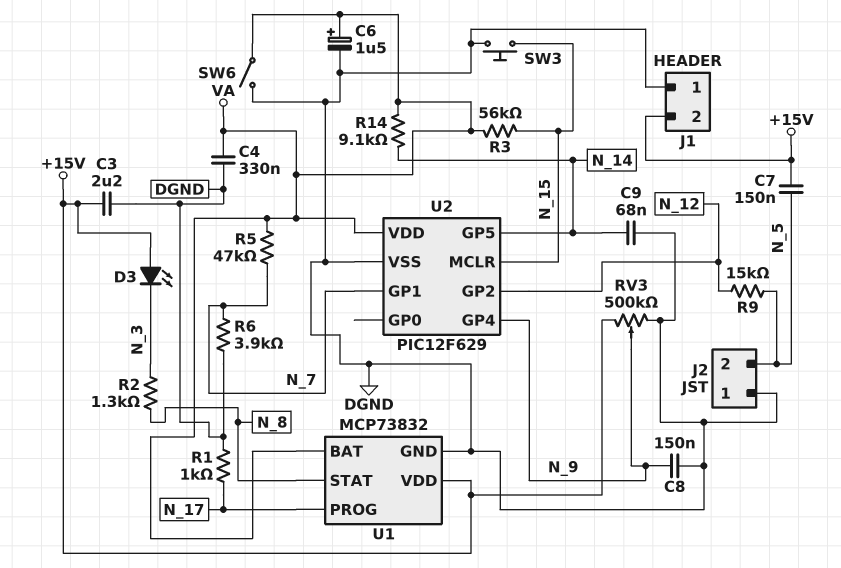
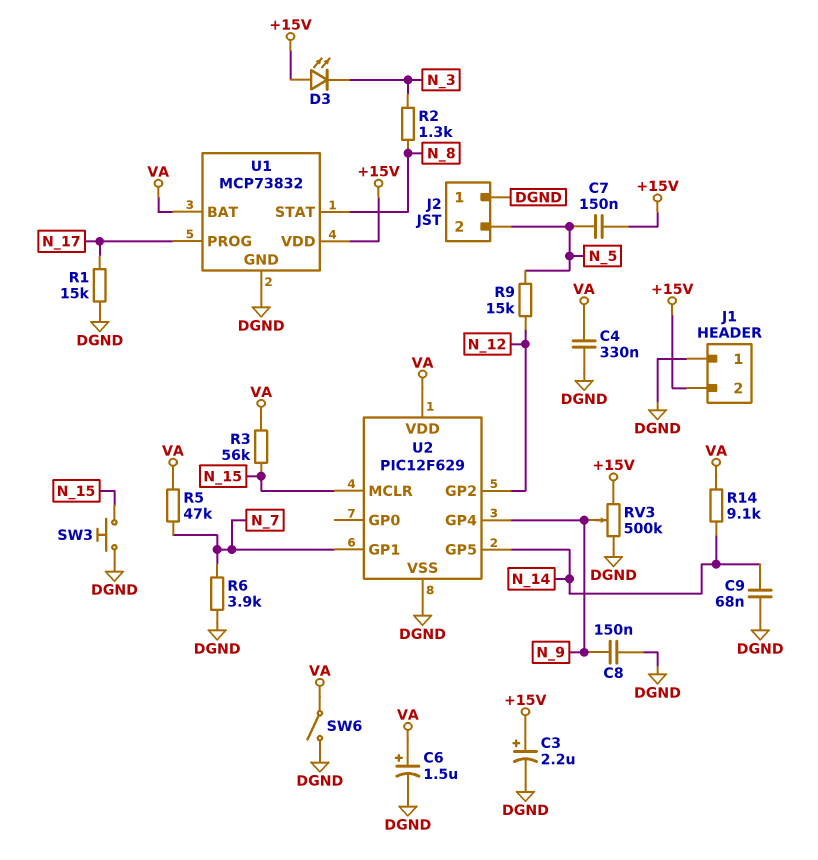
C3: 2.2uF (+15V, DGND) -> 2.2uF (plus +15V, minus DGND)
R1: 1k (DGND, N_17) -> 15k (DGND, N_17)

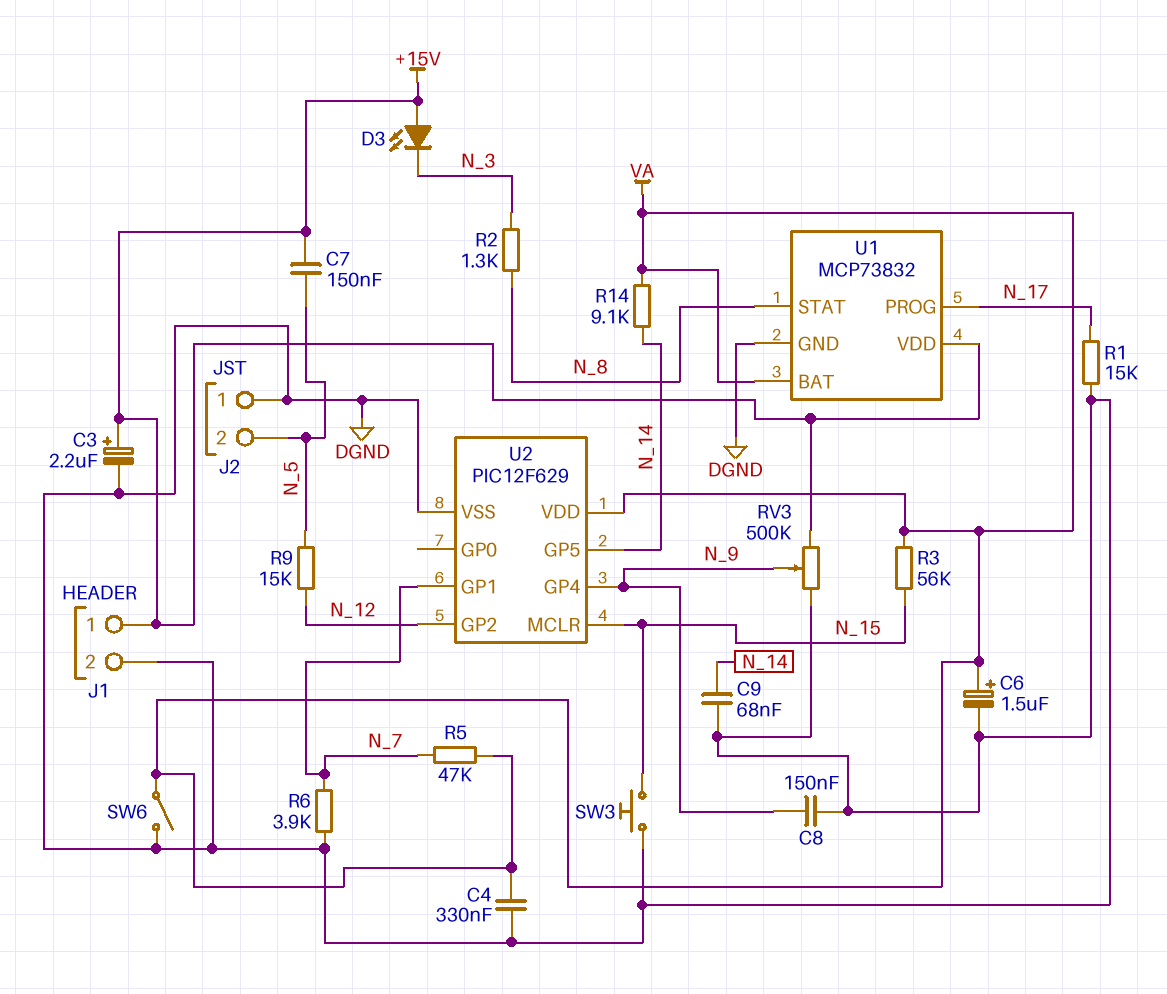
J1 pin 1: DGND -> +15V
J1 pin 2: +15V -> DGND

